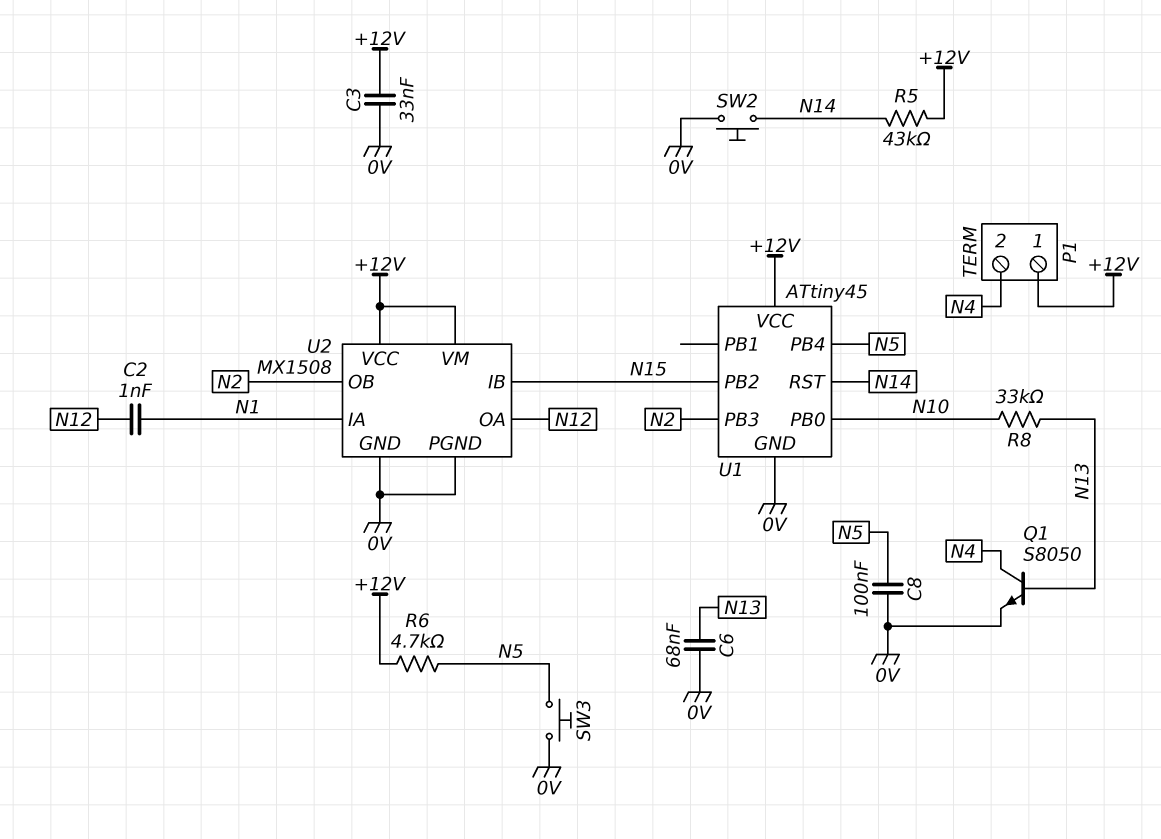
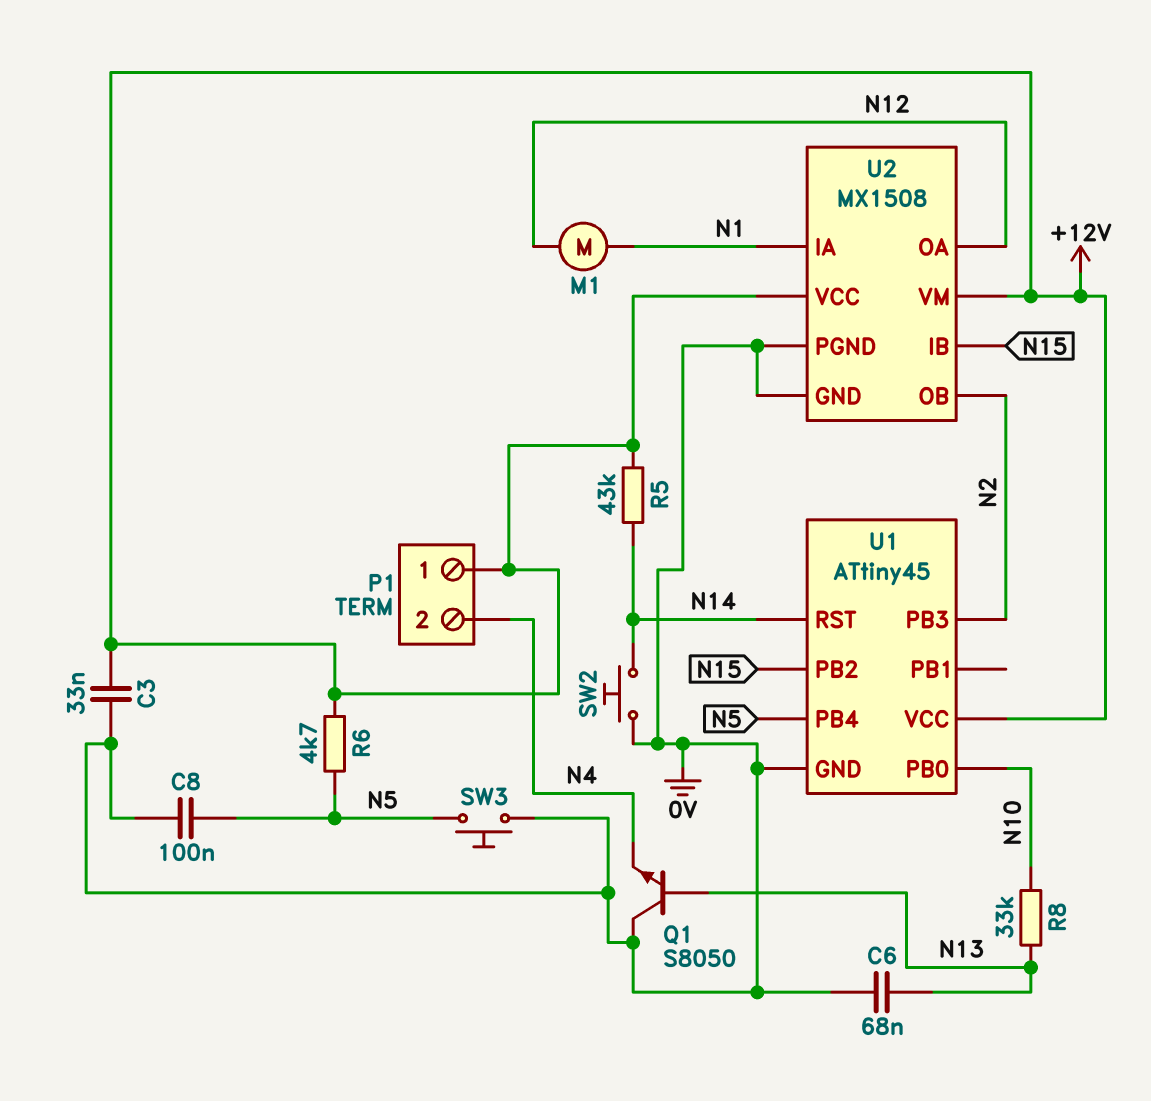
C2: 1nF (N1, N12) -> none
M1: none -> motor (N1, N12)
Q1: NPN S8050 (B N13, C N4, E 0V) -> NPN S8050 (B N13, C 0V, E N4)

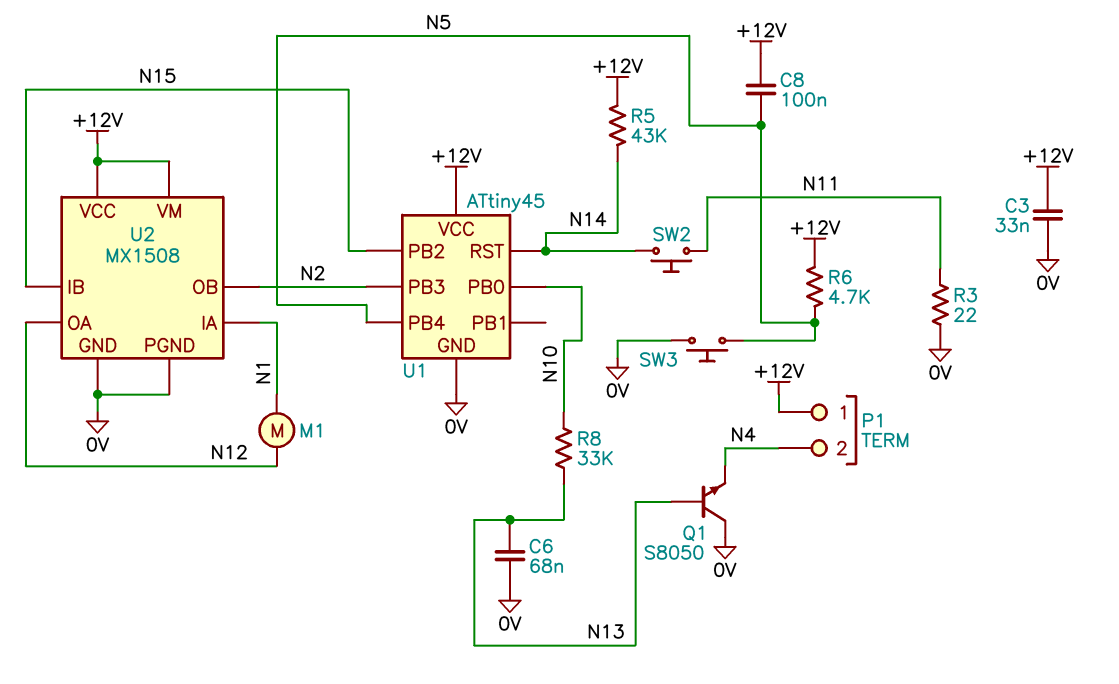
C8: 100nF (0V, N5) -> 100nF (+12V, N5)
R3: none -> 22 (0V, N11)
SW2: button (0V, N14) -> button (N11, N14)

